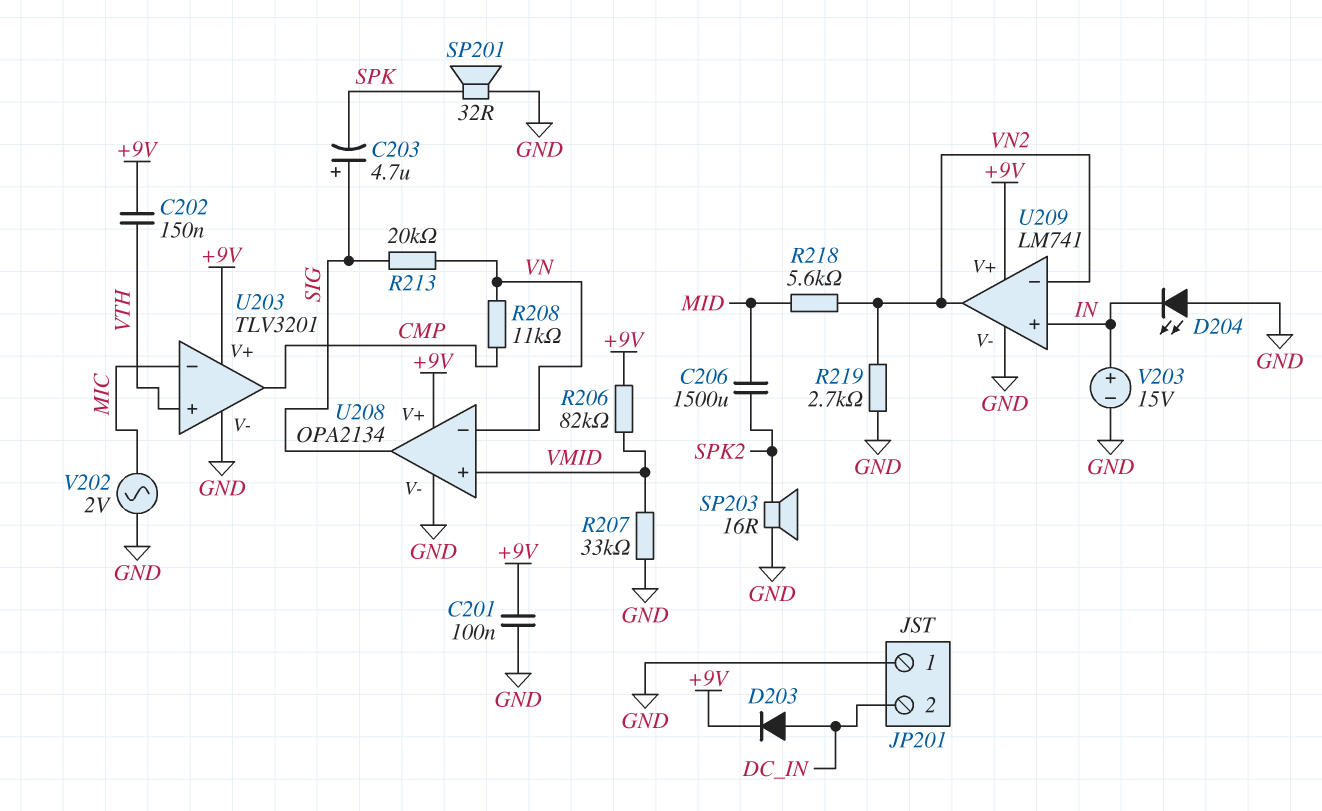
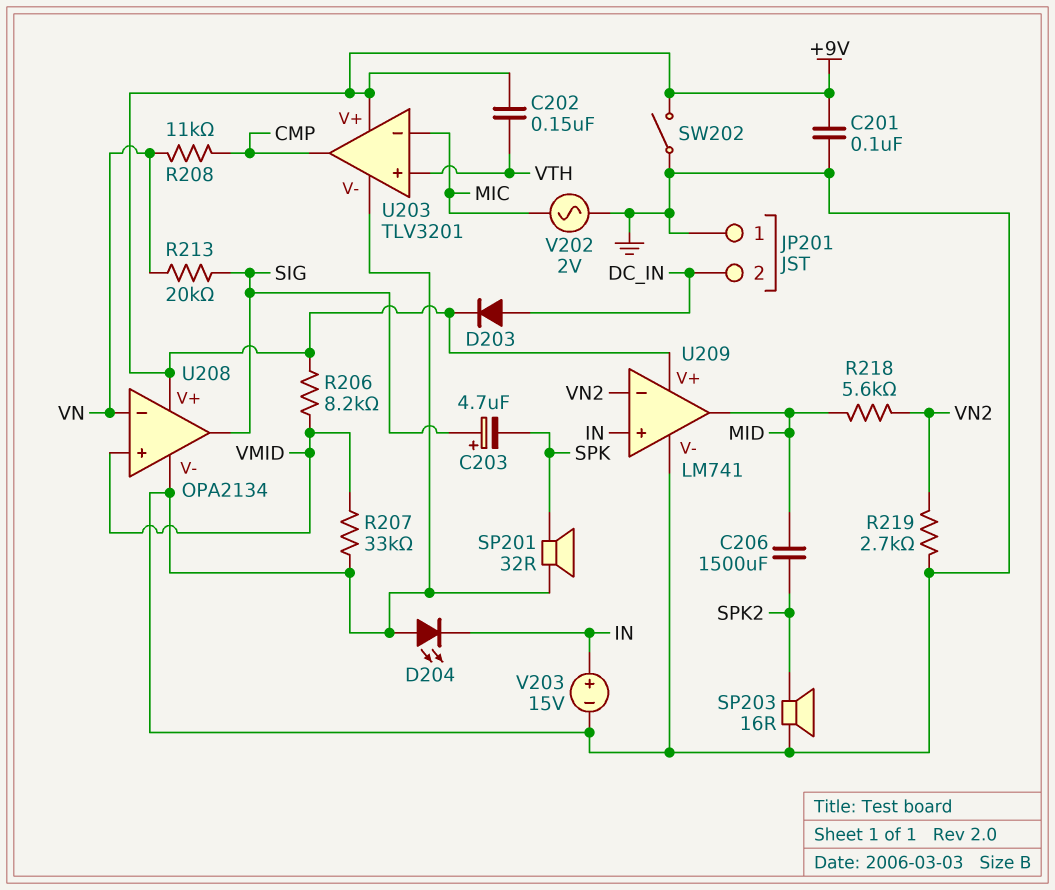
R206: 82k (+9V, VMID) -> 8.2k (+9V, VMID)
SW202: none -> switch (+9V, GND)
U209 pin out: VN2 -> MID

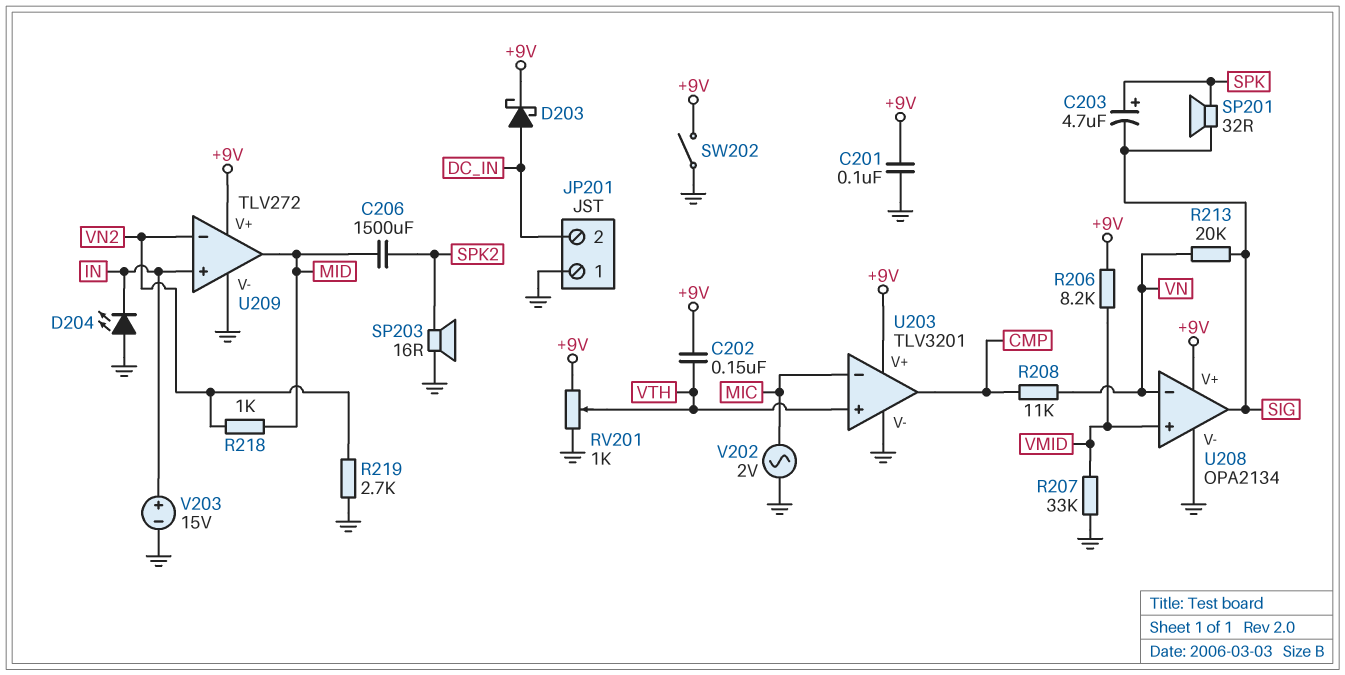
C203: 4.7uF (plus SIG, minus SPK) -> 4.7uF (plus SPK, minus SIG)
D203: diode (A DC_IN, K +9V) -> schottky (A DC_IN, K +9V)
R218: 5.6k (MID, VN2) -> 1k (MID, VN2)
RV201: none -> 1k (+9V, GND, wiper VTH)
SP201: speaker 32R (GND, SPK) -> speaker 32R (SIG, SPK)
U209: LM741 -> TLV272

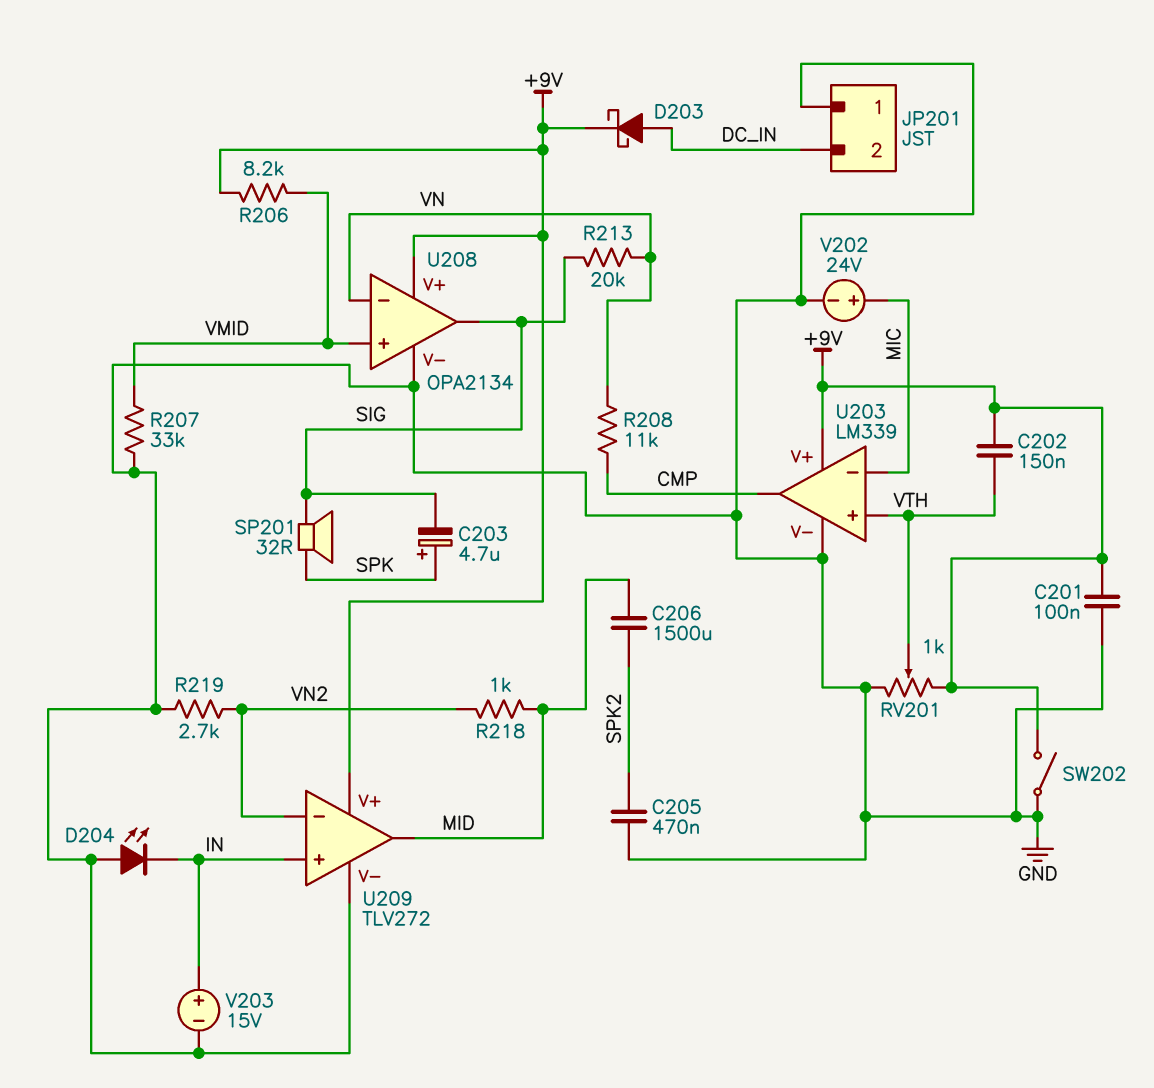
C205: none -> 470nF (GND, SPK2)
SP203: speaker 16R (GND, SPK2) -> none
U203: TLV3201 -> LM339
V202: AC 2V (GND, MIC) -> 24V (plus MIC, minus GND)

